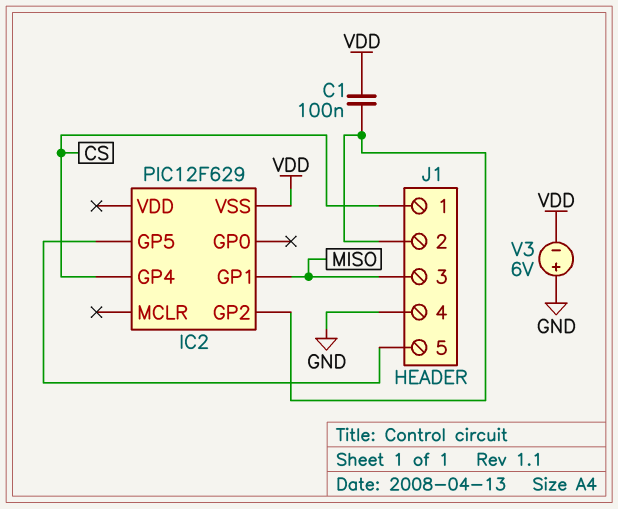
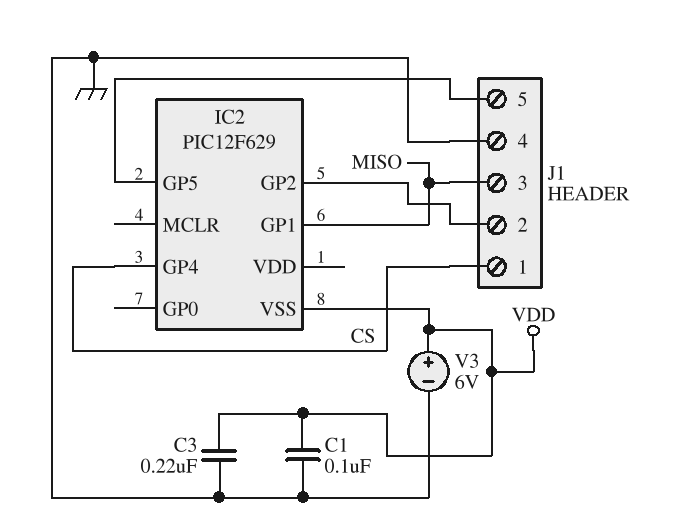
C1: 100nF (IC2/GP2, VDD) -> 100nF (GND, VDD)
C3: none -> 220nF (GND, VDD)
V3: 6V (plus GND, minus VDD) -> 6V (plus VDD, minus GND)

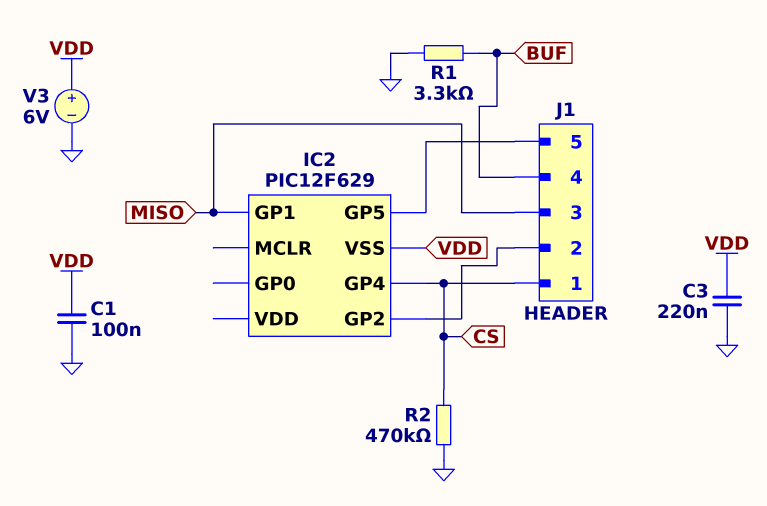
J1 pin 4: GND -> BUF
R1: none -> 3.3k (BUF, GND)
R2: none -> 470k (CS, GND)

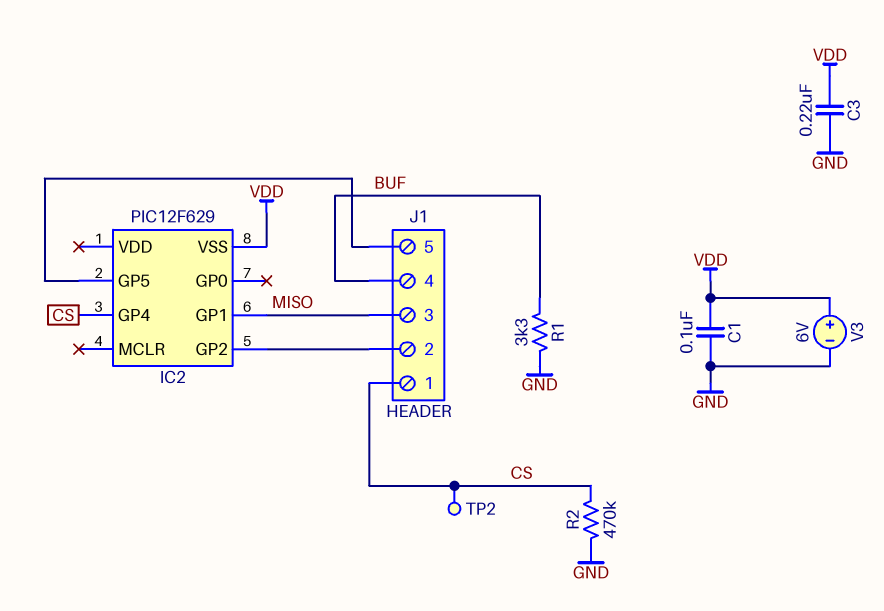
TP2: none -> test point (CS)

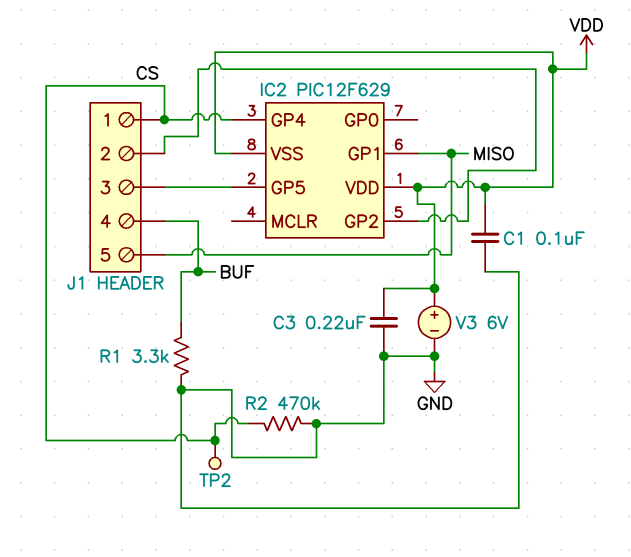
IC2 pin VDD: none -> VDD
J1 pin 3: MISO -> IC2/GP5
J1 pin 5: IC2/GP5 -> MISO

